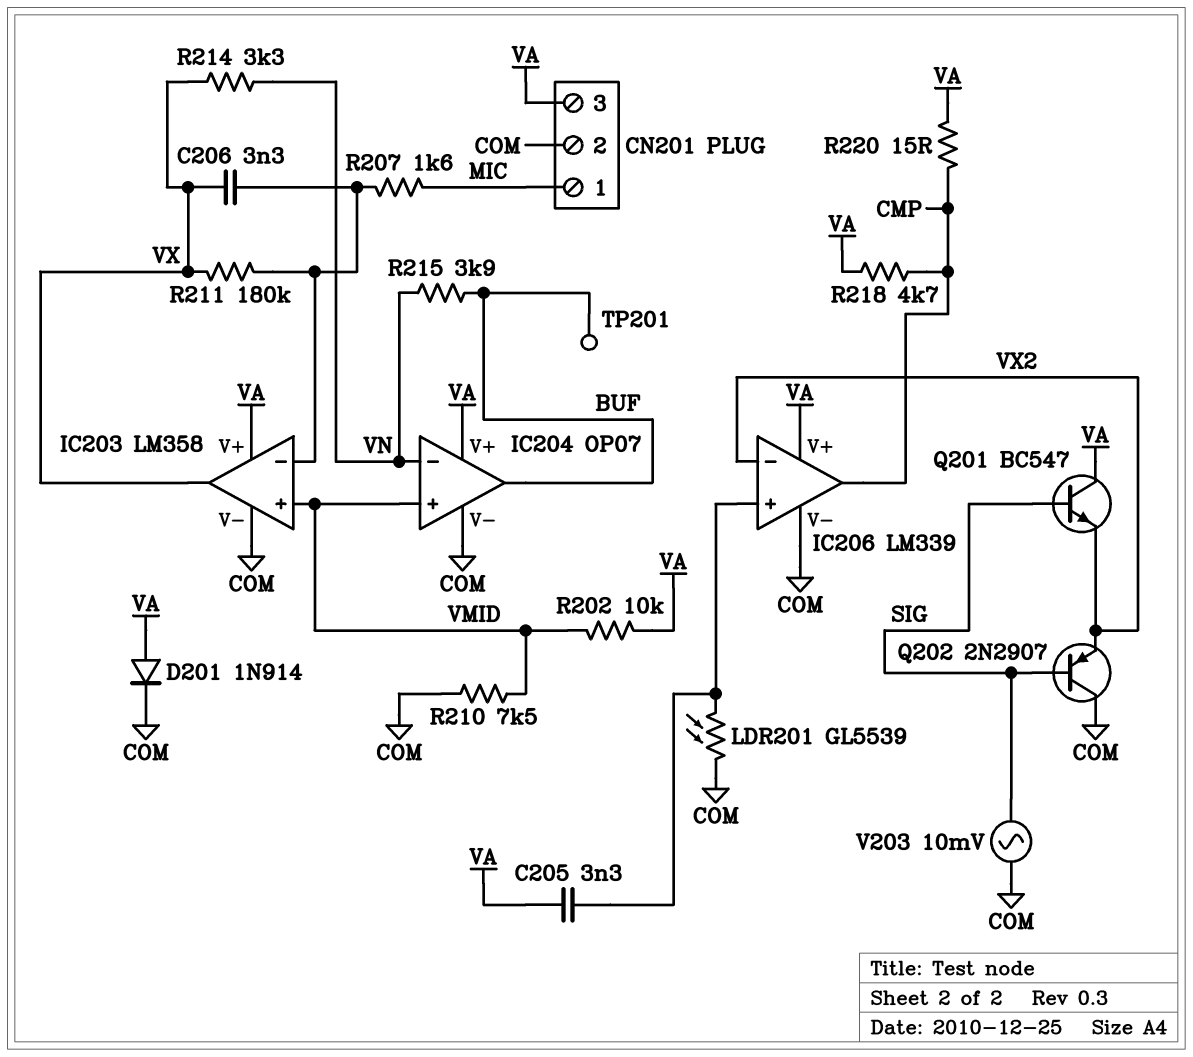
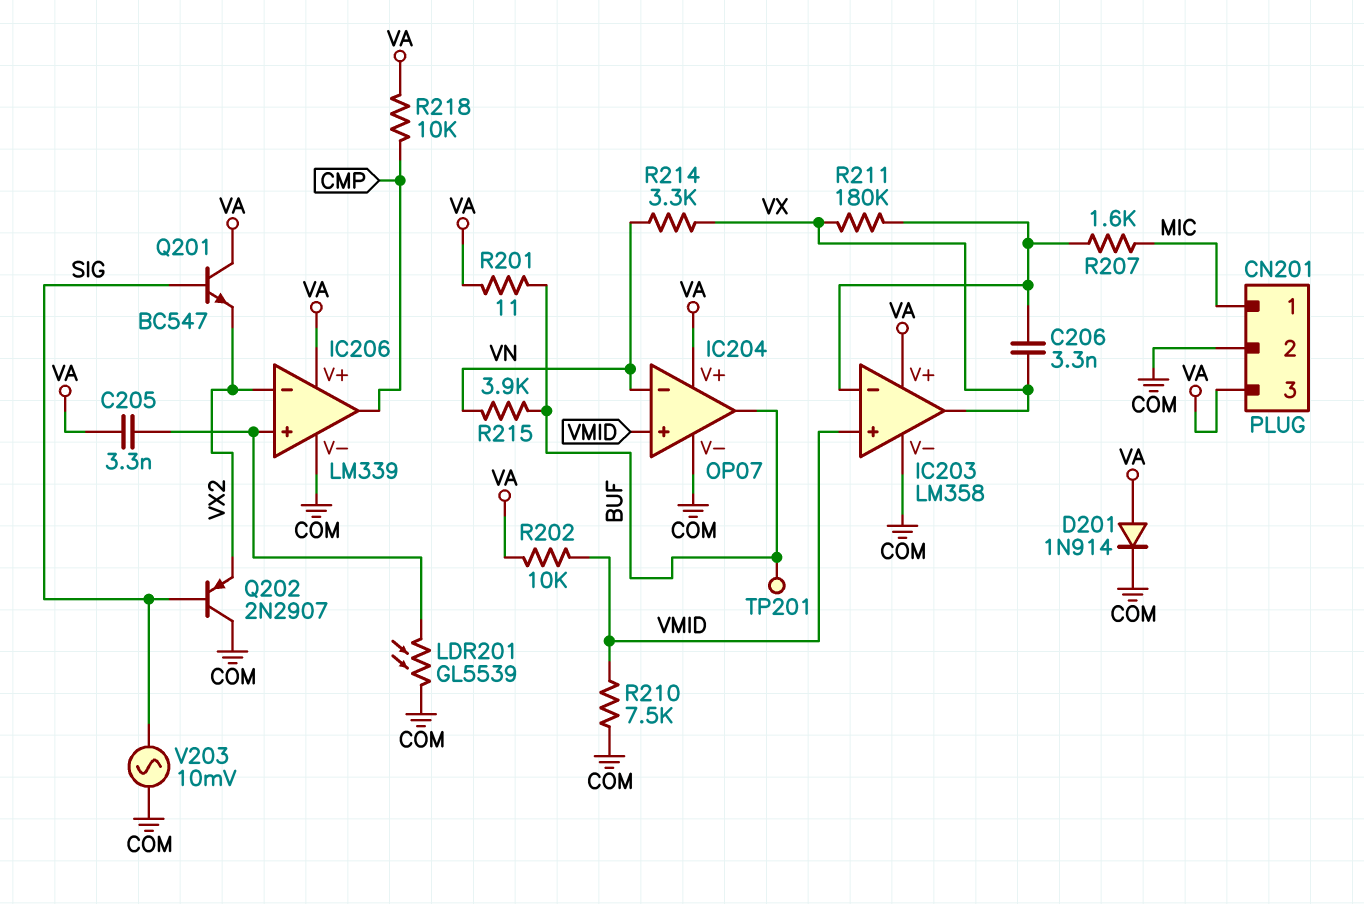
R201: none -> 11 (BUF, VA)
R218: 4.7k (CMP, VA) -> 10k (CMP, VA)
R220: 15 (CMP, VA) -> none

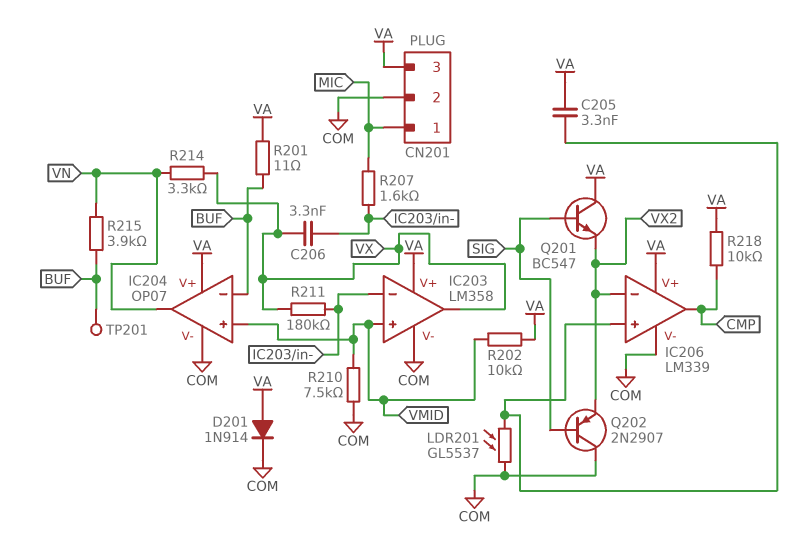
IC204 pin in-: VN -> BUF
IC204 pin out: BUF -> VN
LDR201: GL5539 (COM, IC206/in+) -> GL5537 (COM, IC206/in+)
V203: AC 10mV (COM, SIG) -> none

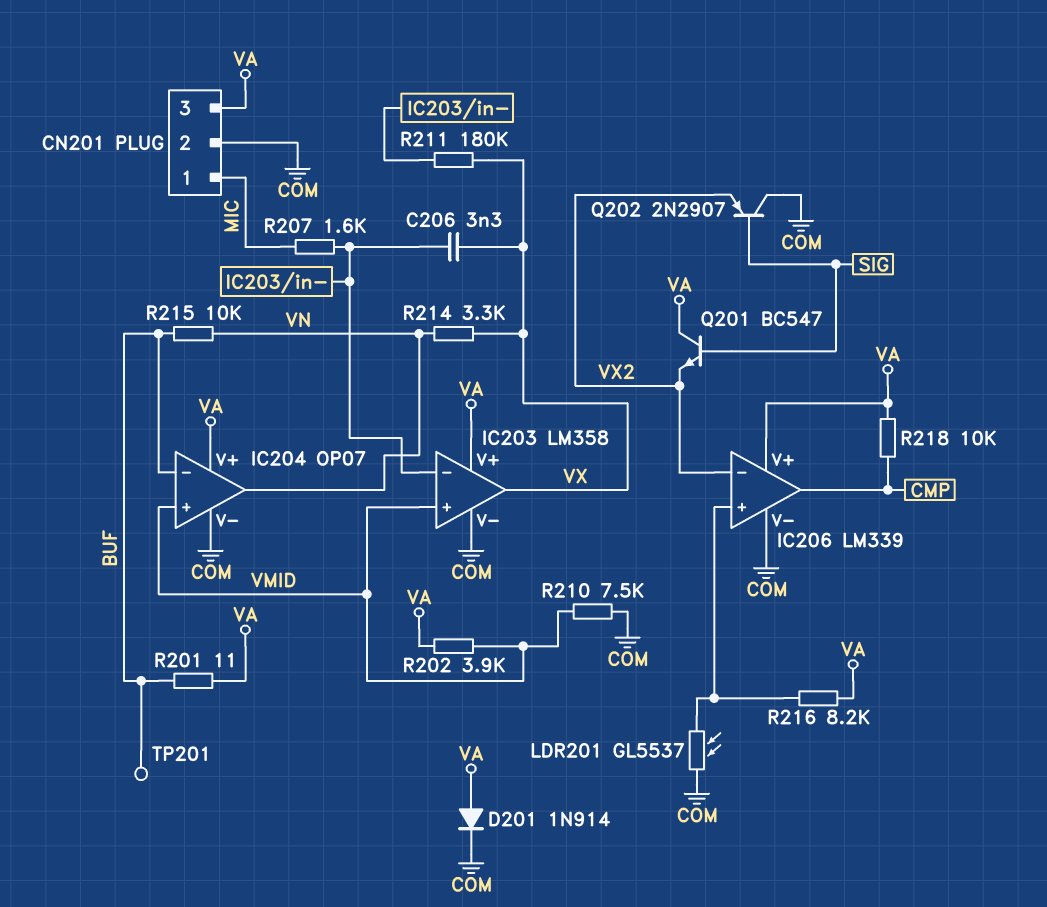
C205: 3.3nF (IC206/in+, VA) -> none
R202: 10k (VA, VMID) -> 3.9k (VA, VMID)
R215: 3.9k (BUF, VN) -> 10k (BUF, VN)
R216: none -> 8.2k (IC206/in+, VA)

